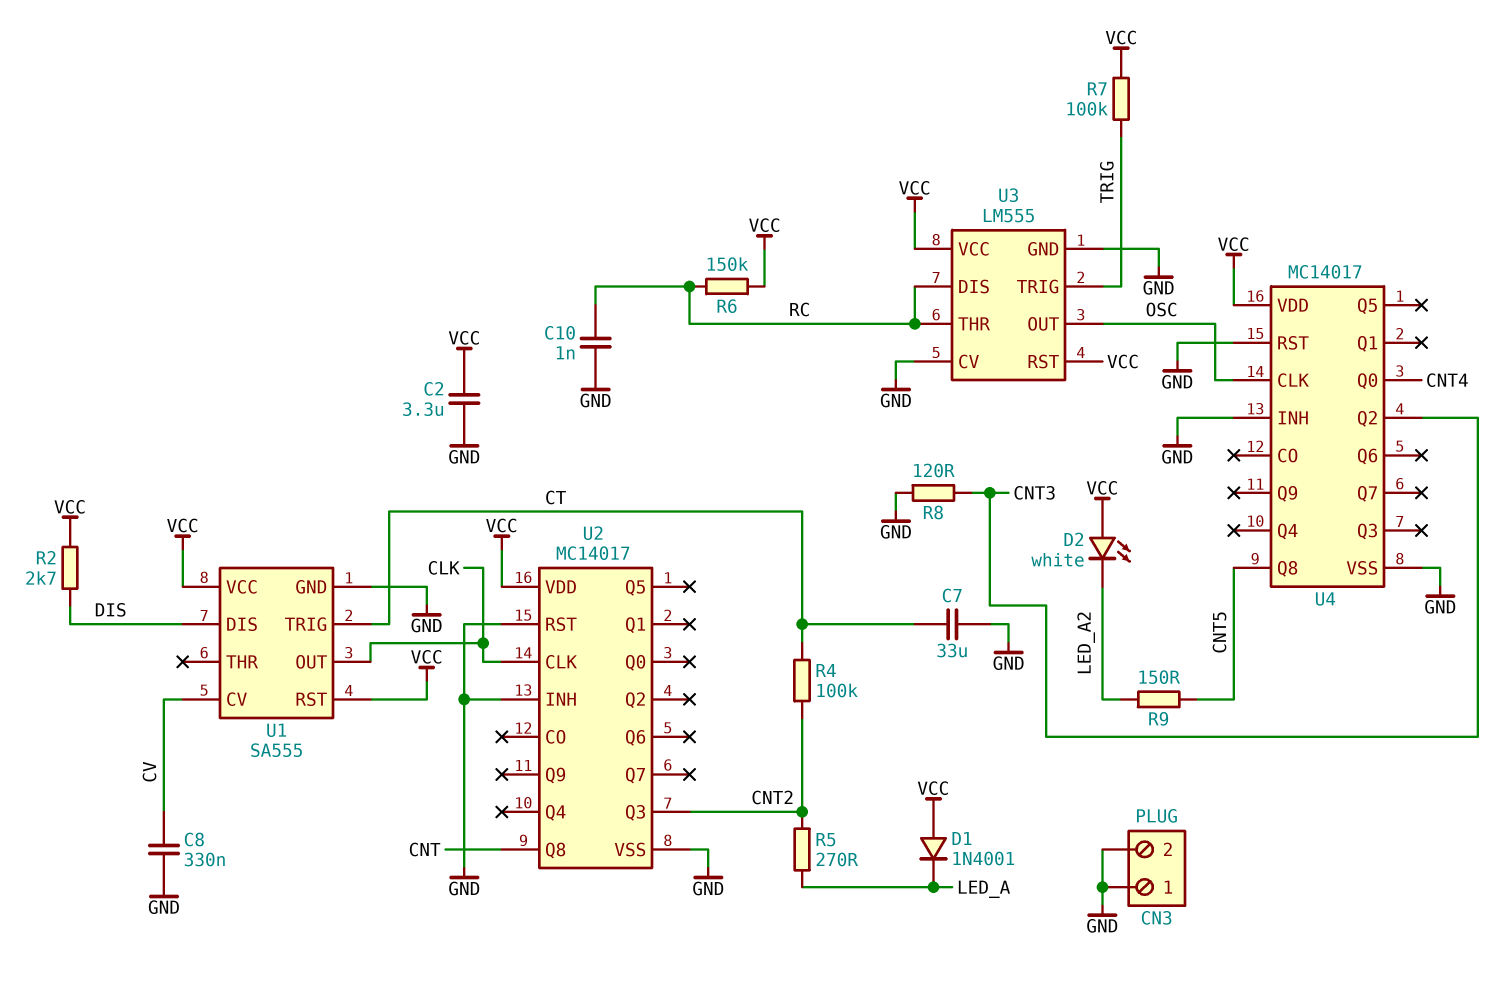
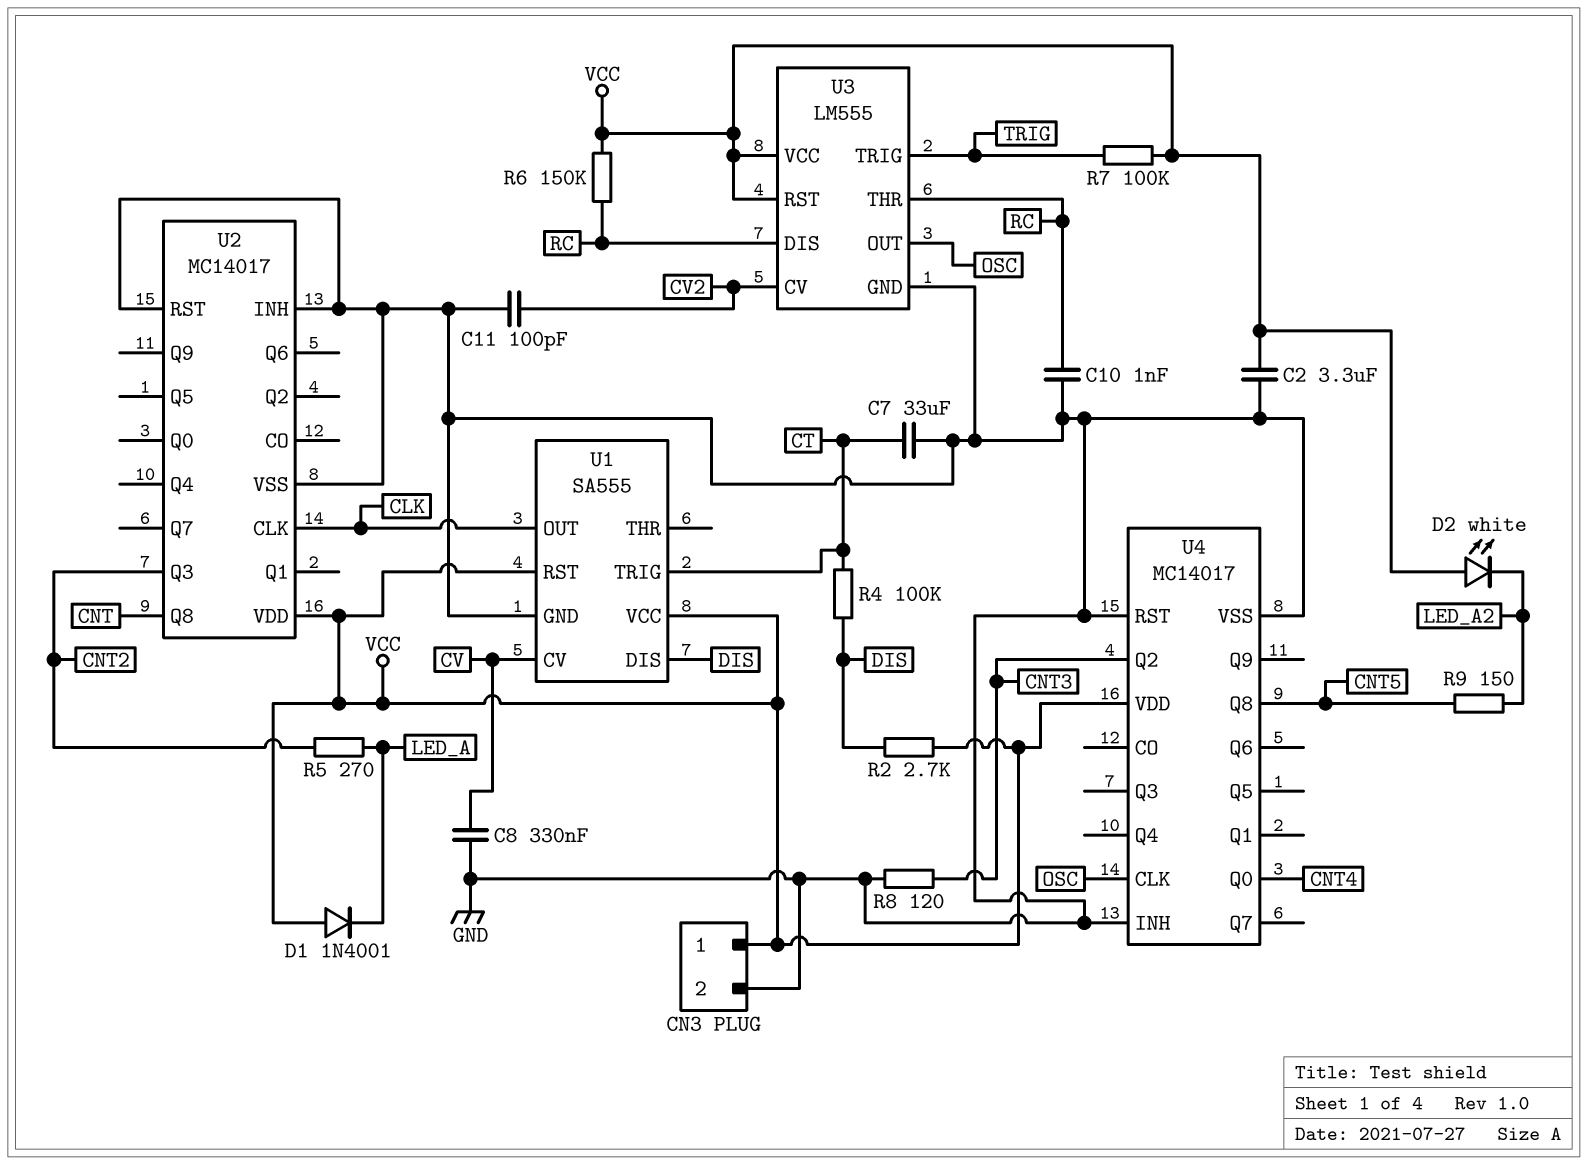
C11: none -> 100pF (CV2, GND)
CN3 pin 1: GND -> VCC
R4: 100k (CNT2, CT) -> 100k (CT, DIS)
U3 pin CV: GND -> CV2

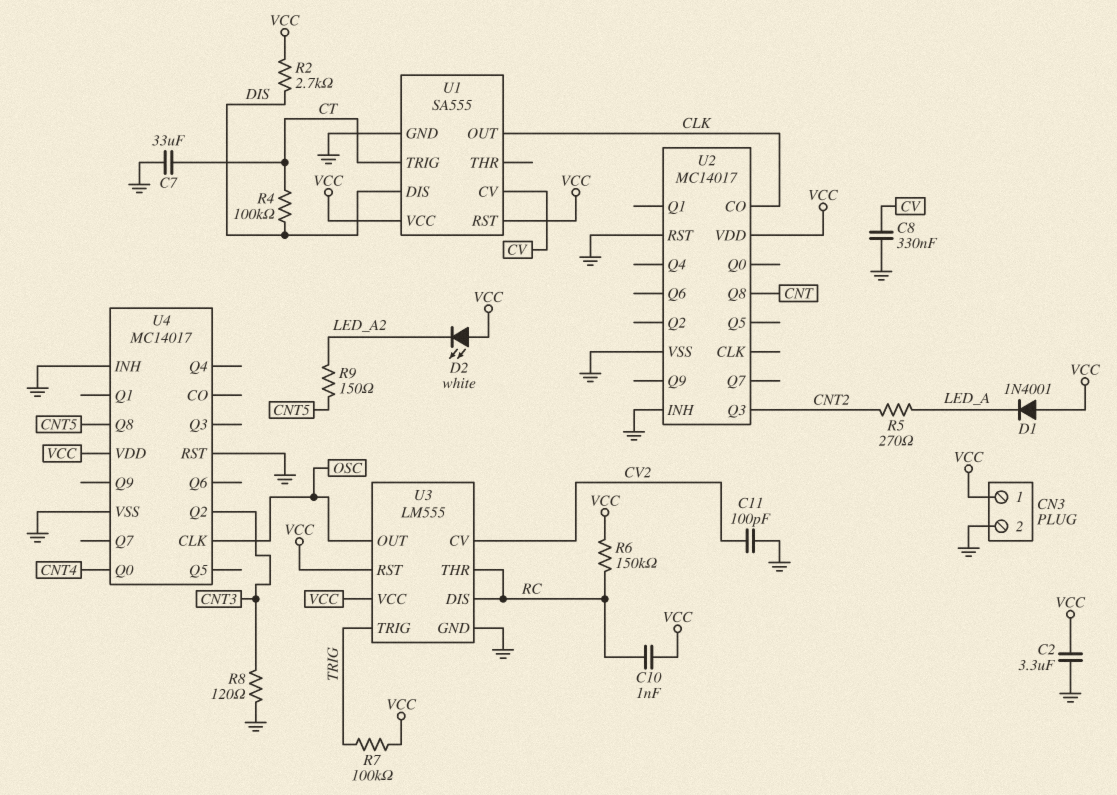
C10: 1nF (GND, RC) -> 1nF (RC, VCC)
U2 pin CLK: CLK -> none
U2 pin CO: none -> CLK

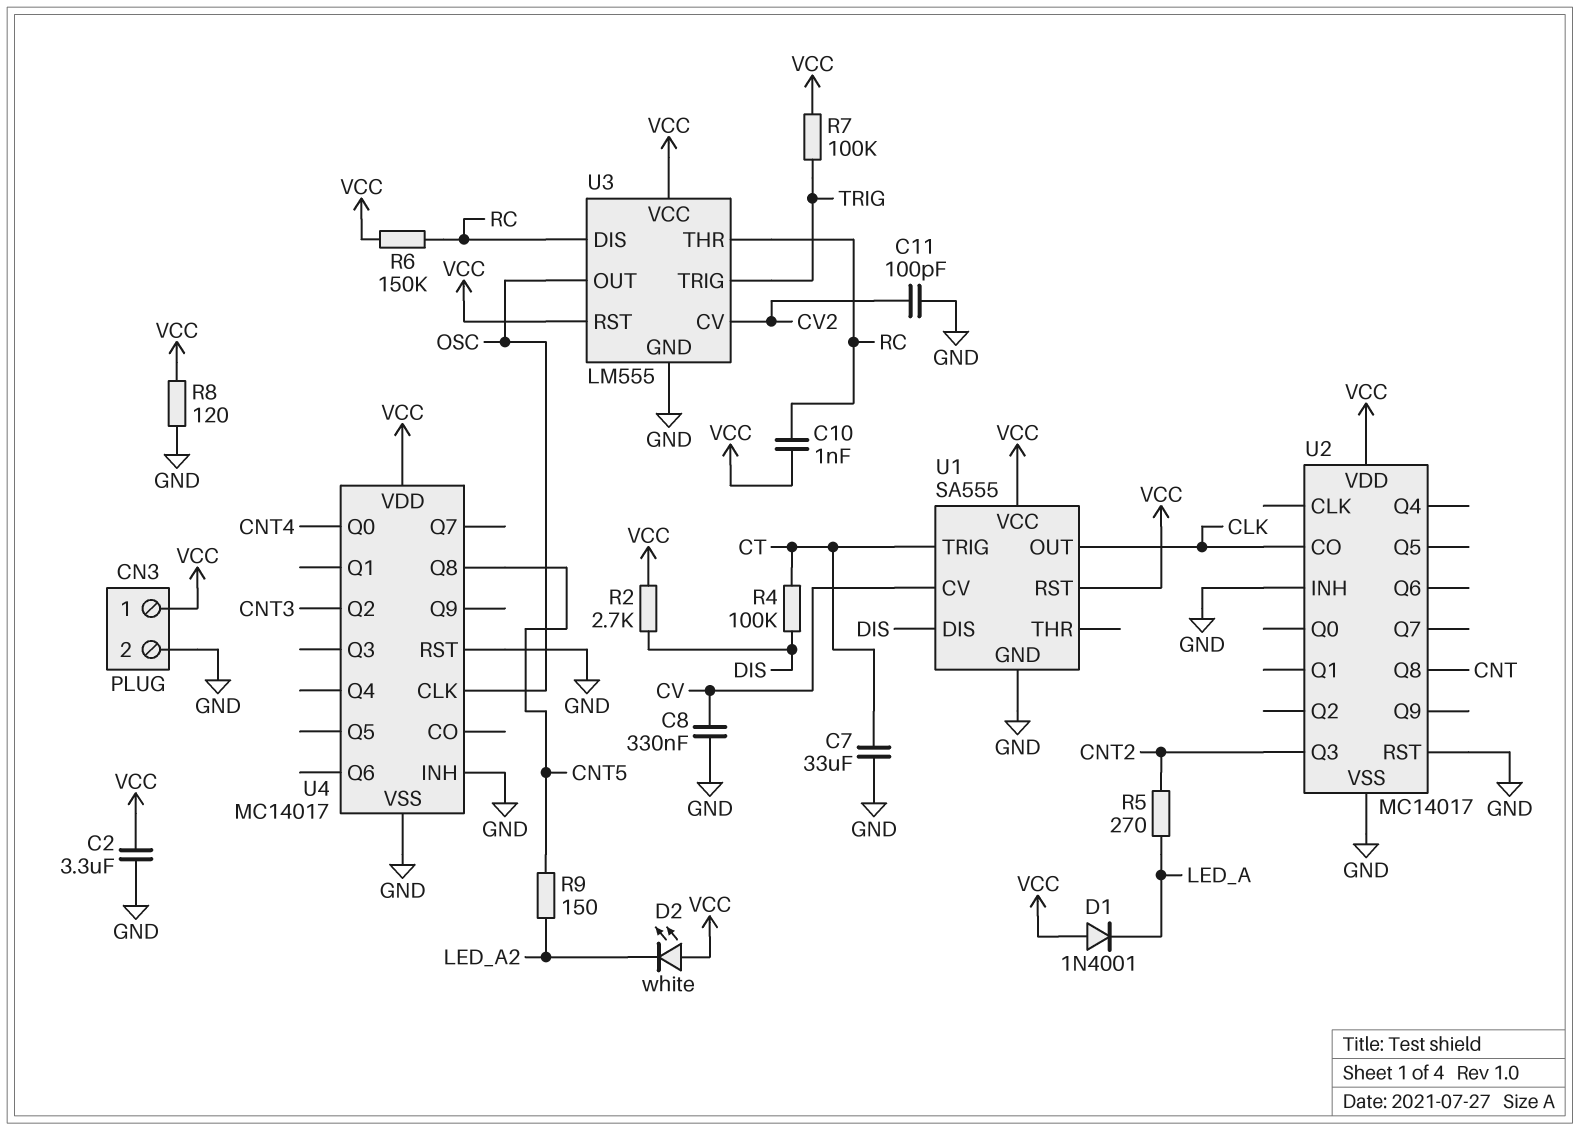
R8: 120 (CNT3, GND) -> 120 (GND, VCC)

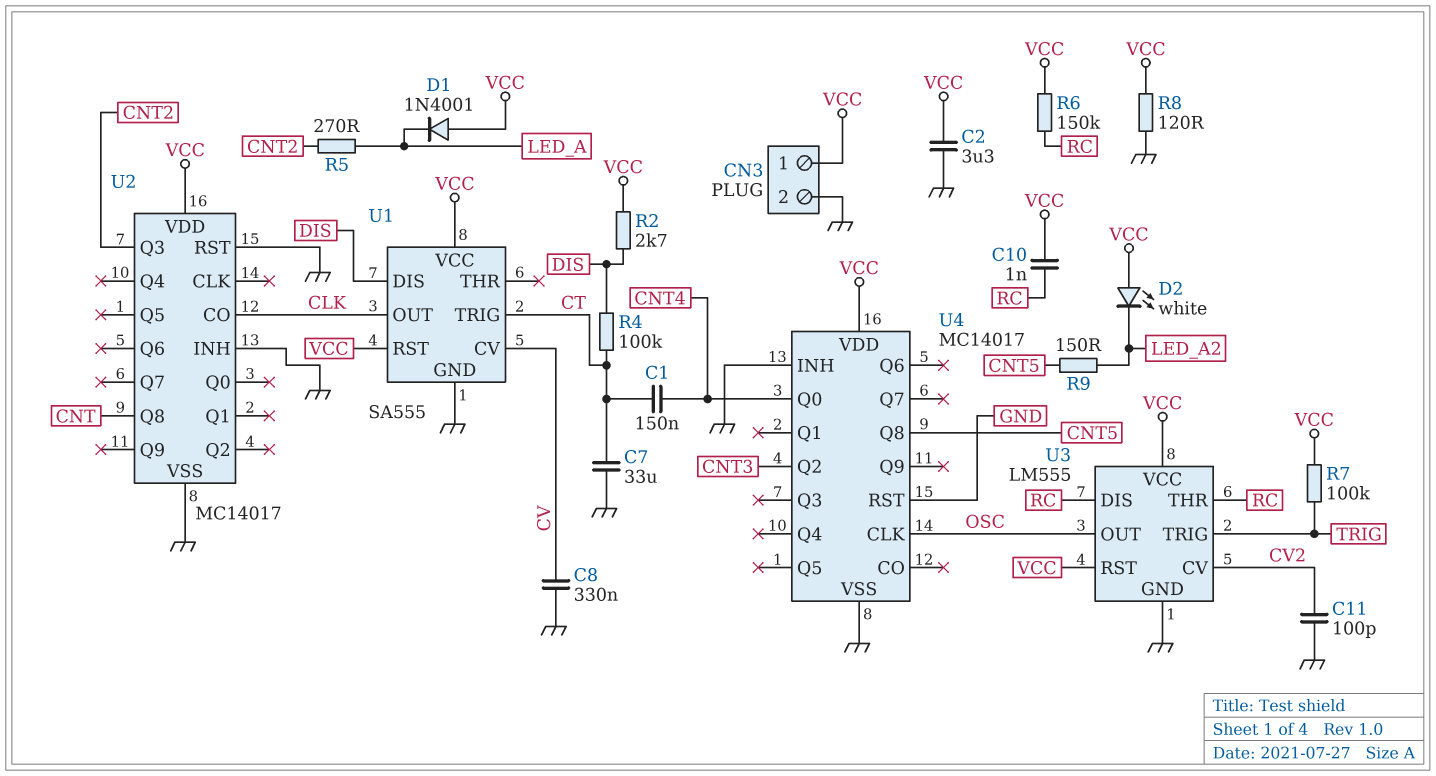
C1: none -> 150nF (CNT4, CT)

